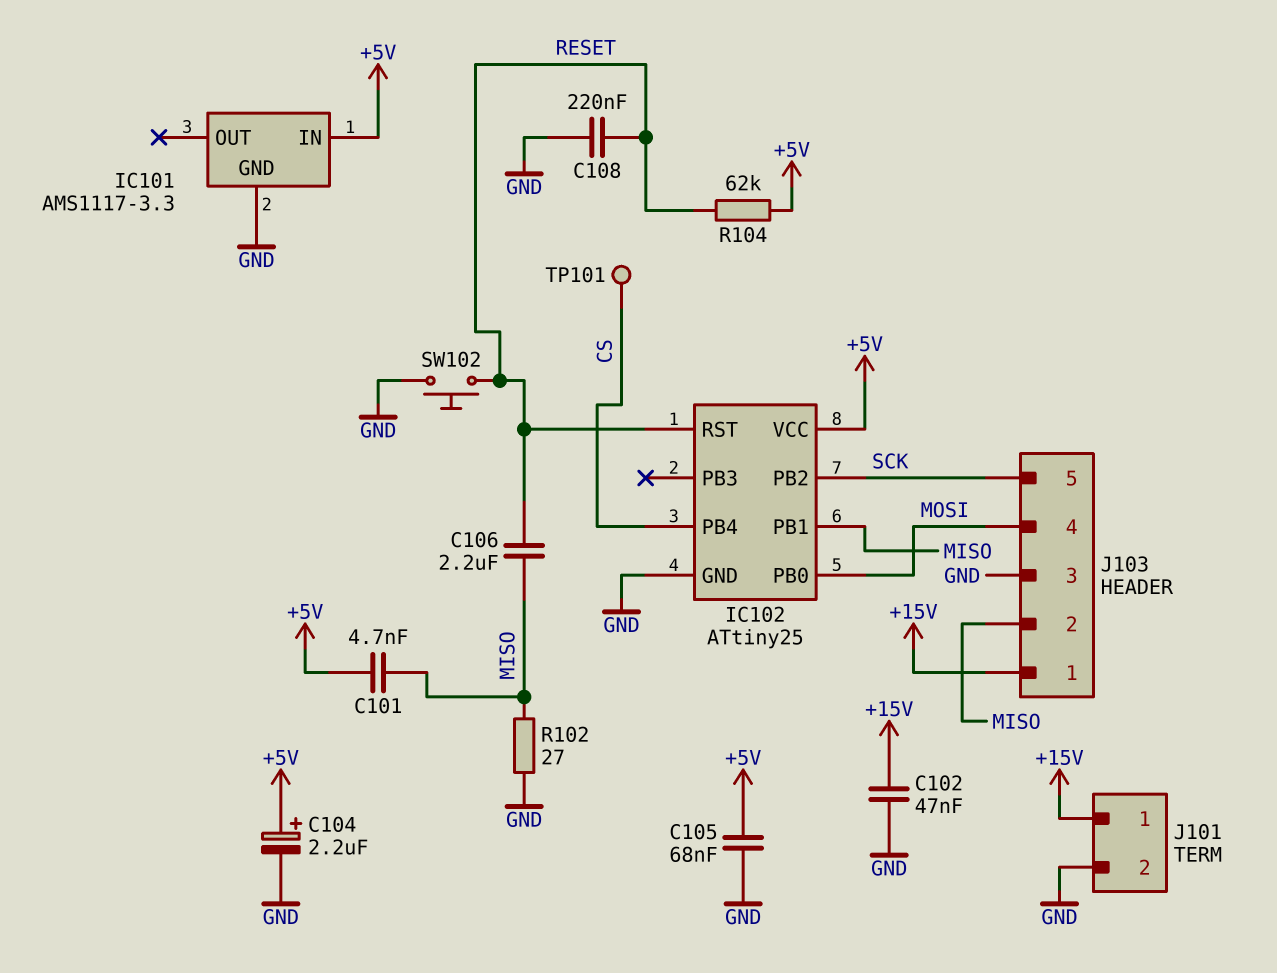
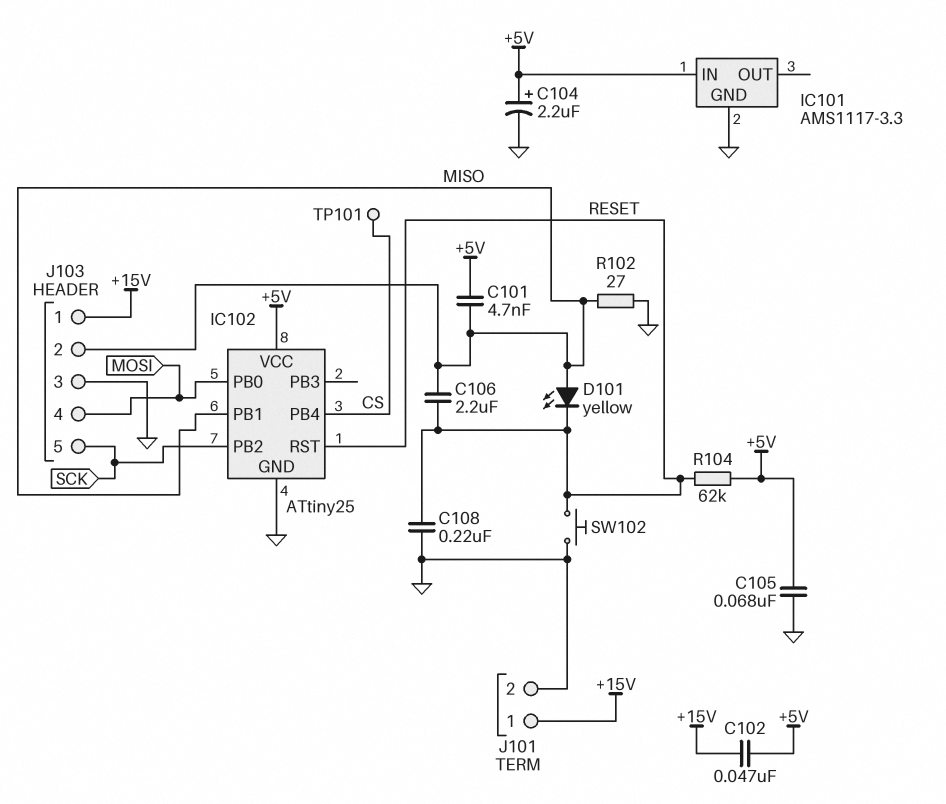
C102: 47nF (+15V, GND) -> 47nF (+5V, +15V)
D101: none -> LED yellow (A MISO, K RESET)

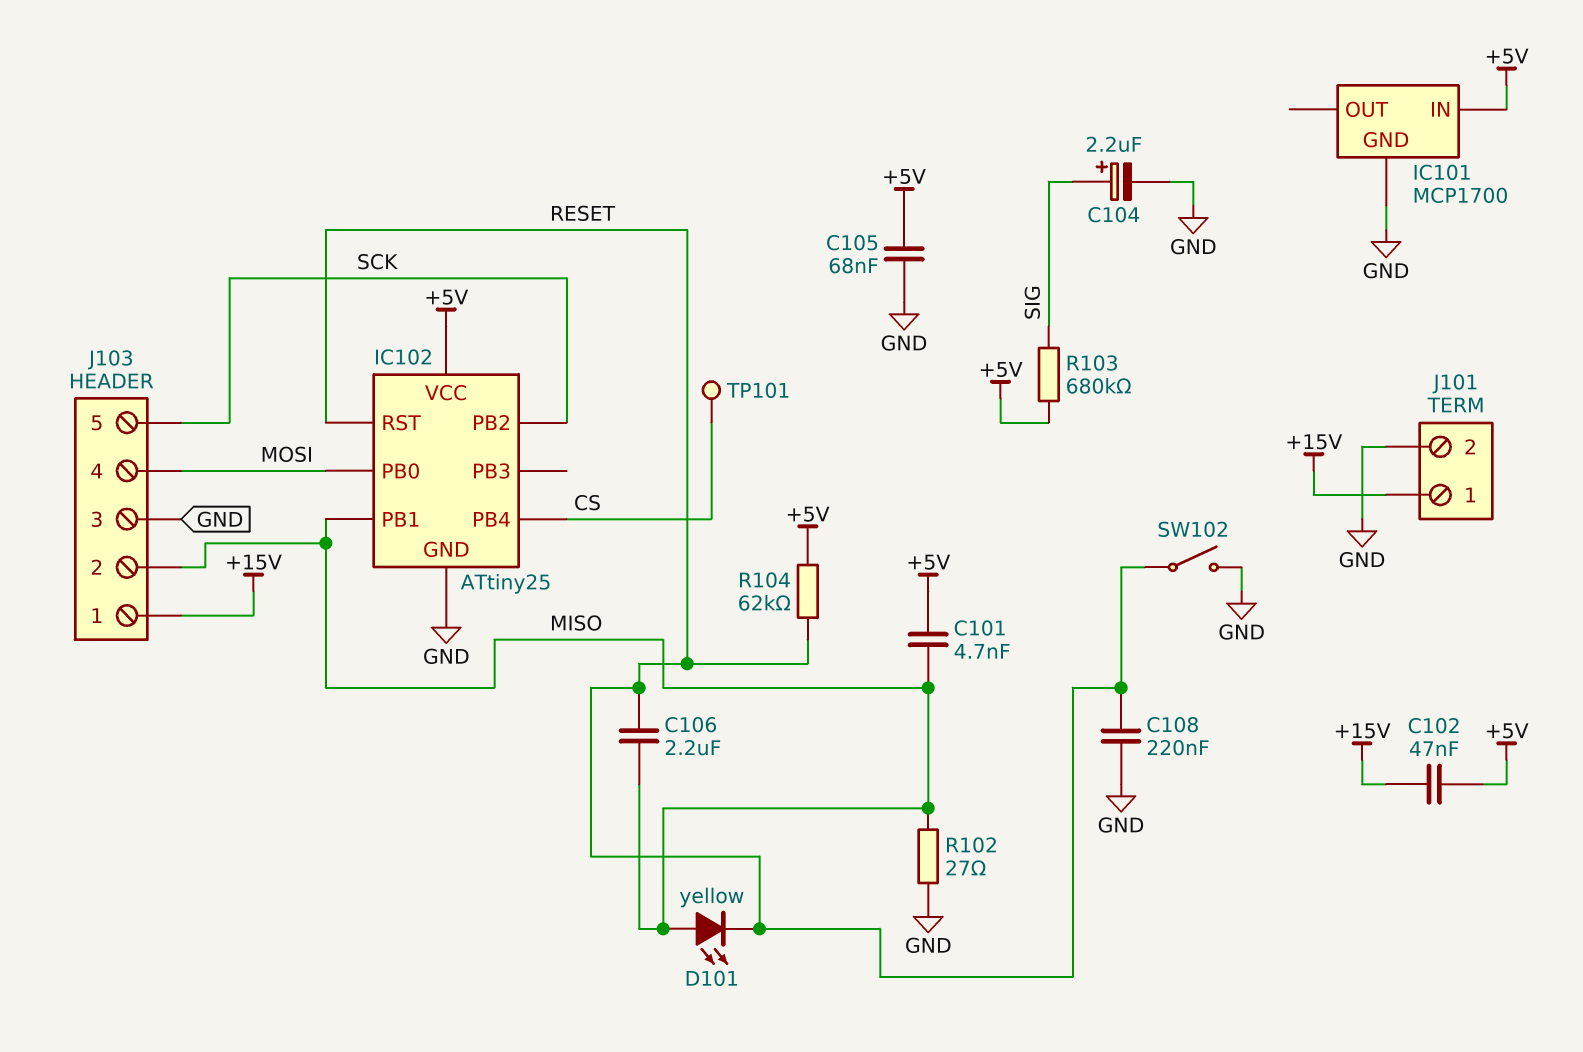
C104: 2.2uF (plus +5V, minus GND) -> 2.2uF (plus SIG, minus GND)
IC101: AMS1117-3.3 -> MCP1700
R103: none -> 680k (+5V, SIG)
SW102: button (GND, RESET) -> switch (GND, RESET)

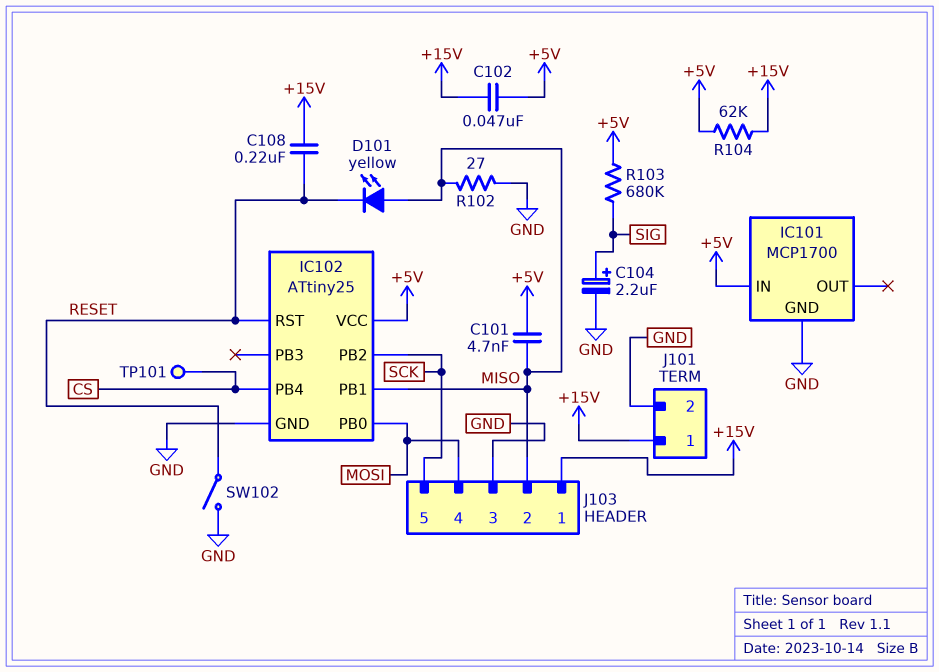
C105: 68nF (+5V, GND) -> none
C106: 2.2uF (MISO, RESET) -> none
C108: 220nF (GND, RESET) -> 220nF (+15V, RESET)
R104: 62k (+5V, RESET) -> 62k (+5V, +15V)

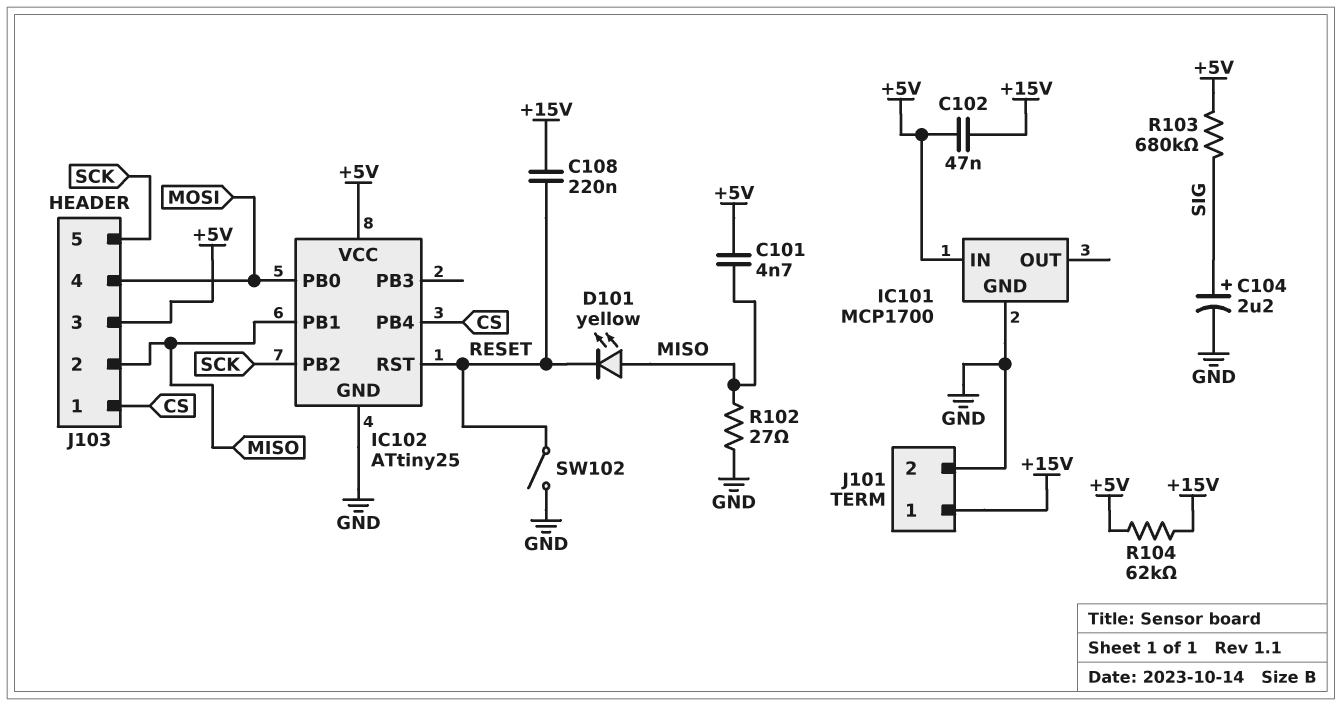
J103 pin 1: +15V -> CS
J103 pin 3: GND -> +5V
TP101: test point (CS) -> none

